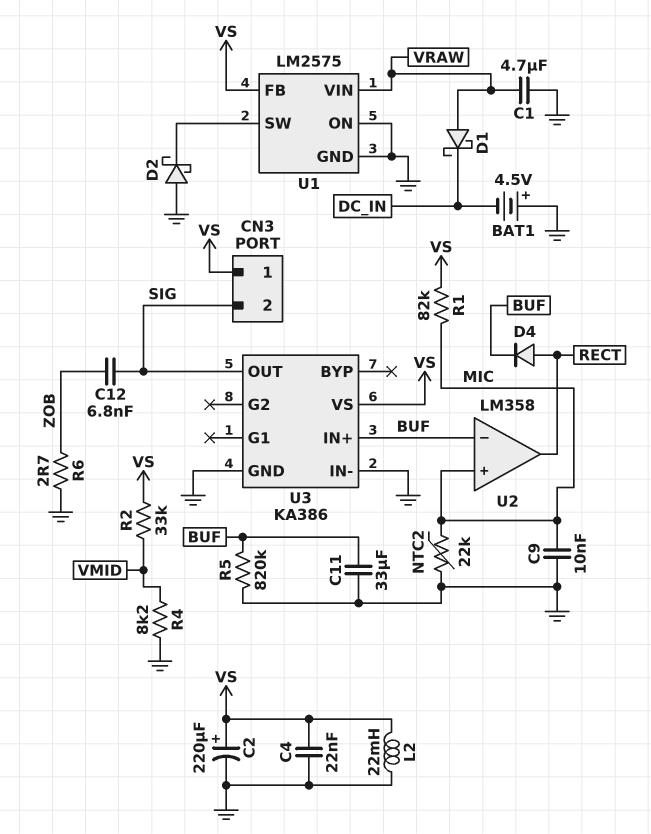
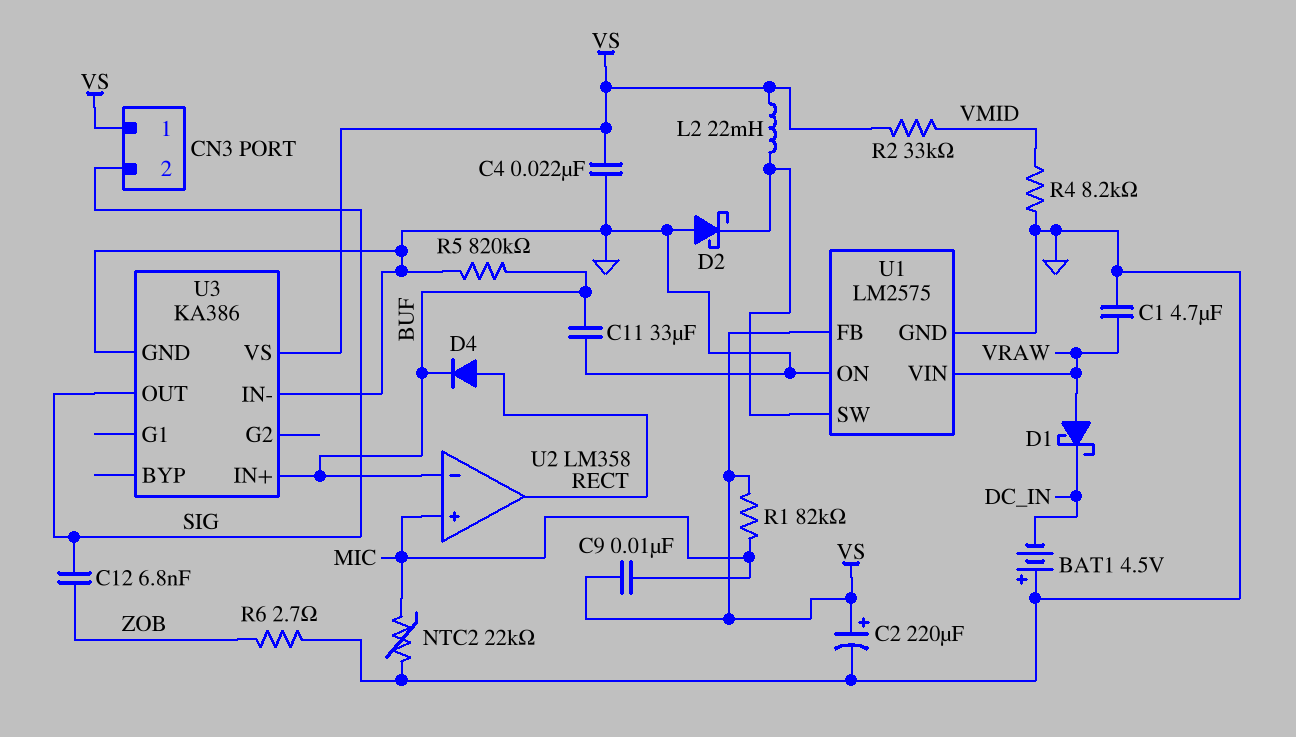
C9: 10nF (GND, MIC) -> 10nF (MIC, VS)
L2: 22mH (GND, VS) -> 22mH (U1/SW, VS)

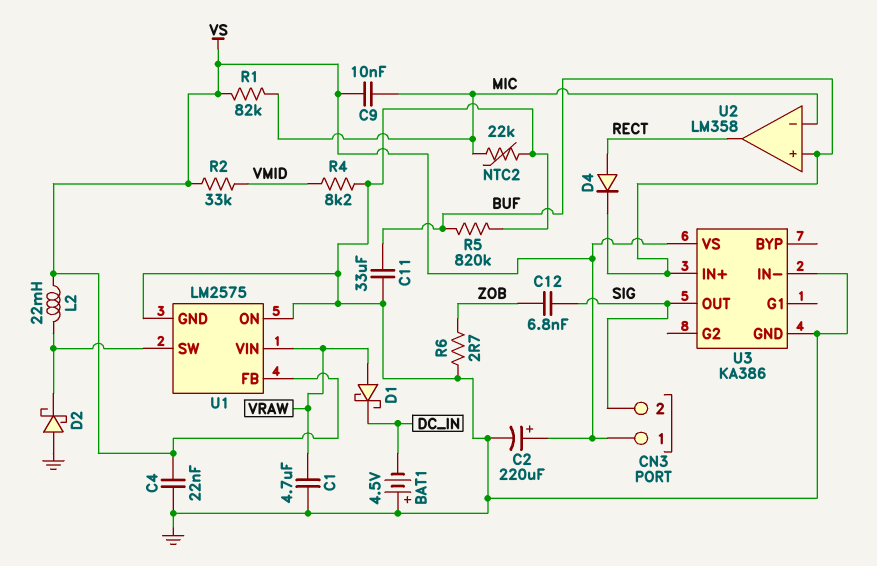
U2 pin in+: MIC -> BUF
U2 pin in-: BUF -> MIC

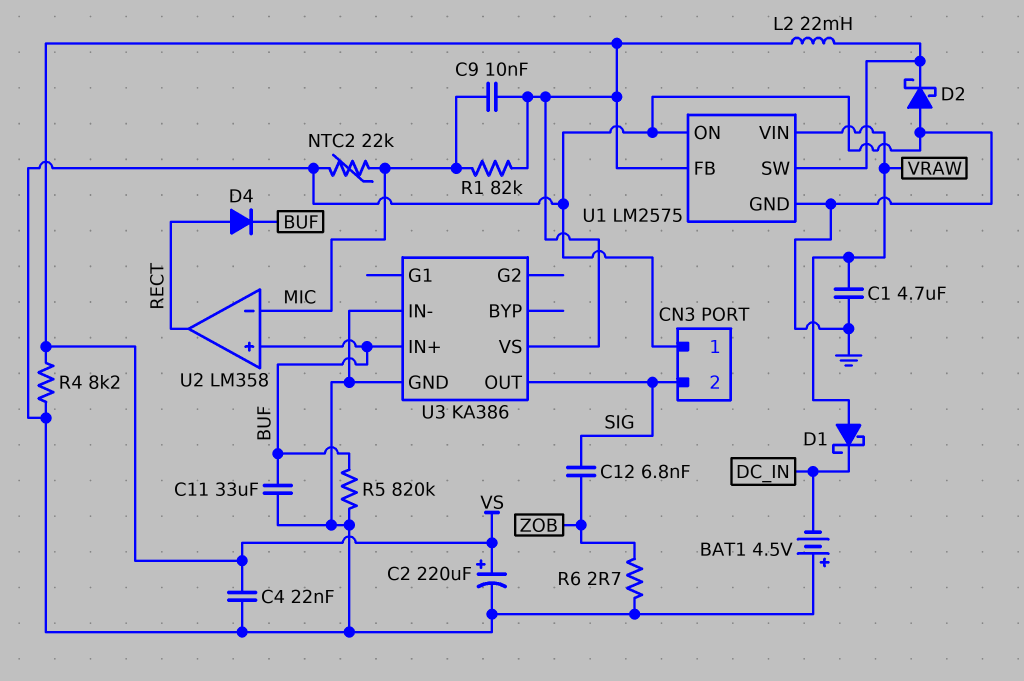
CN3 pin 1: VS -> GND
R2: 33k (VMID, VS) -> none
R4: 8.2k (GND, VMID) -> 8.2k (GND, VS)

